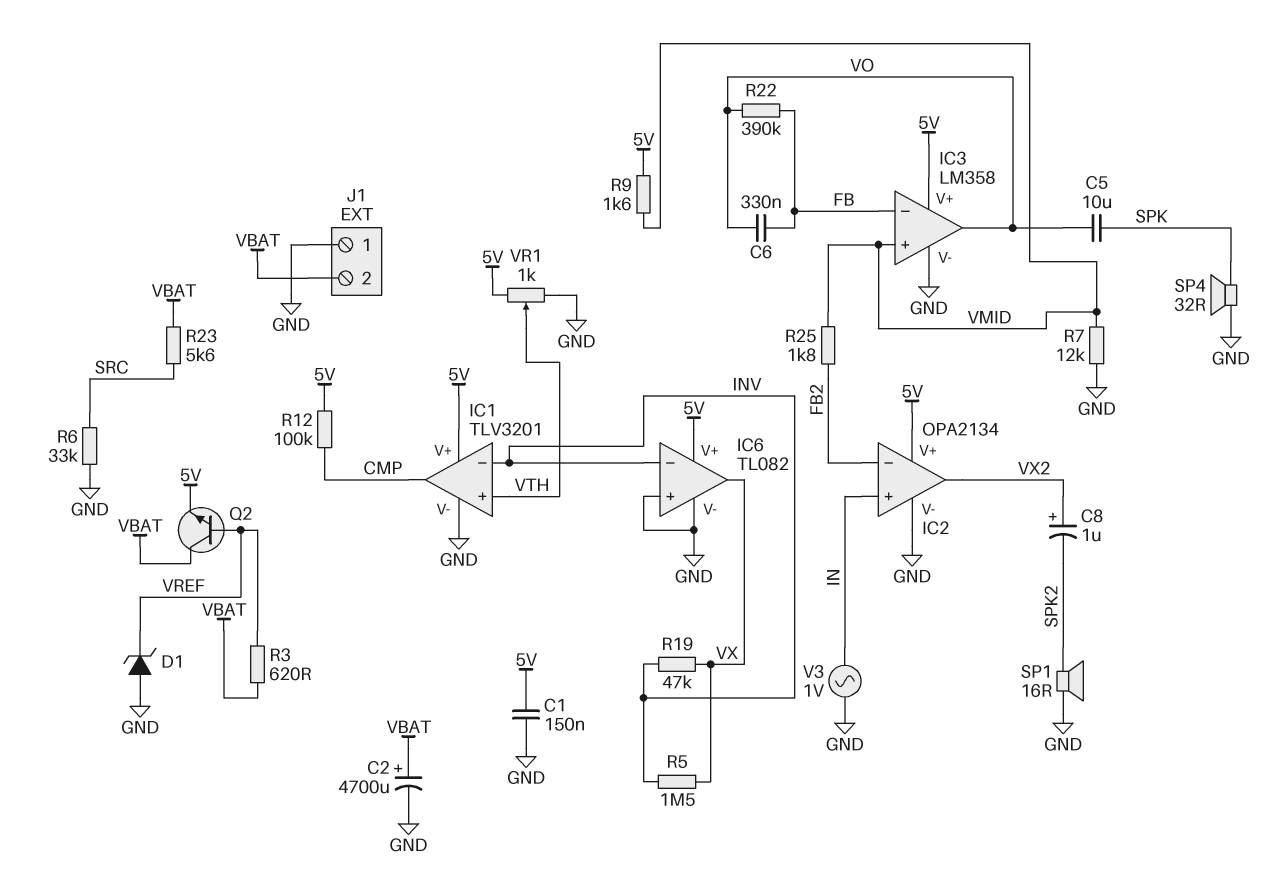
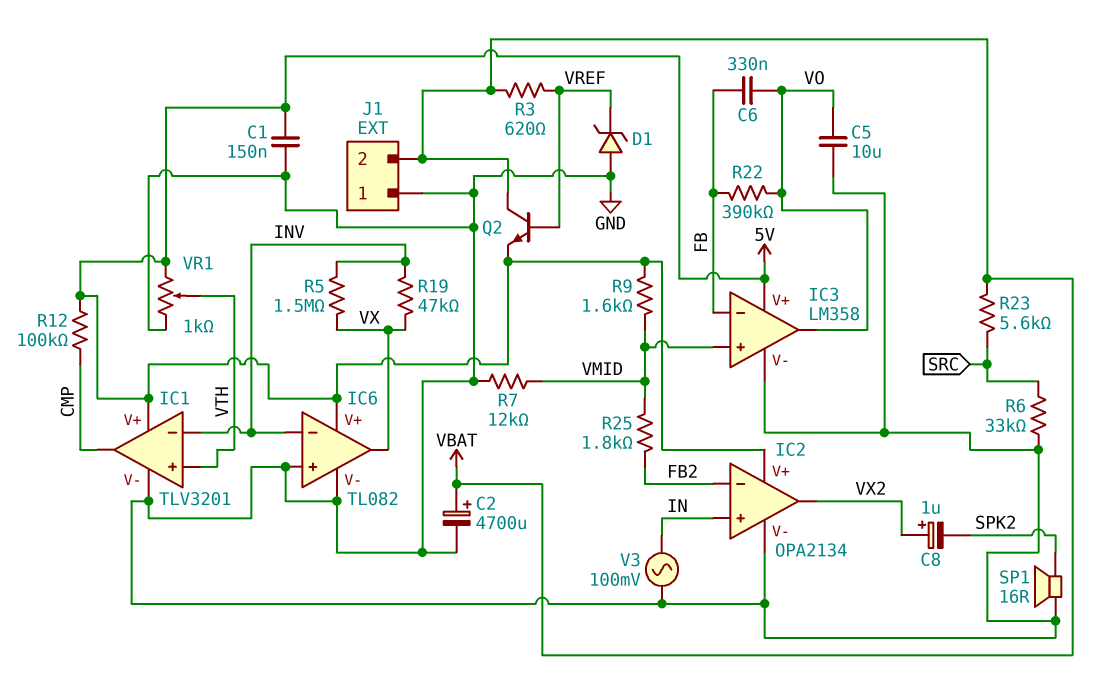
C5: 10uF (SPK, VO) -> 10uF (GND, VO)
SP4: speaker 32R (GND, SPK) -> none
V3: AC 1V (GND, IN) -> AC 100mV (GND, IN)

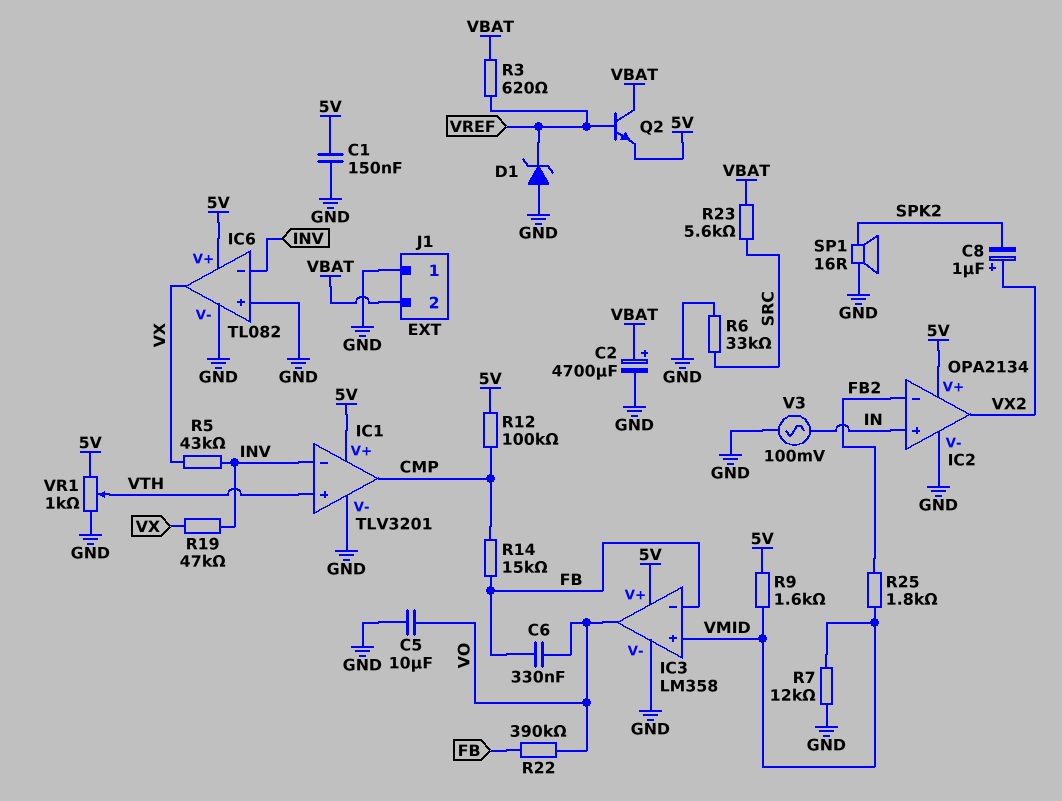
R5: 1.5M (INV, VX) -> 43k (INV, VX)
R14: none -> 15k (CMP, FB)

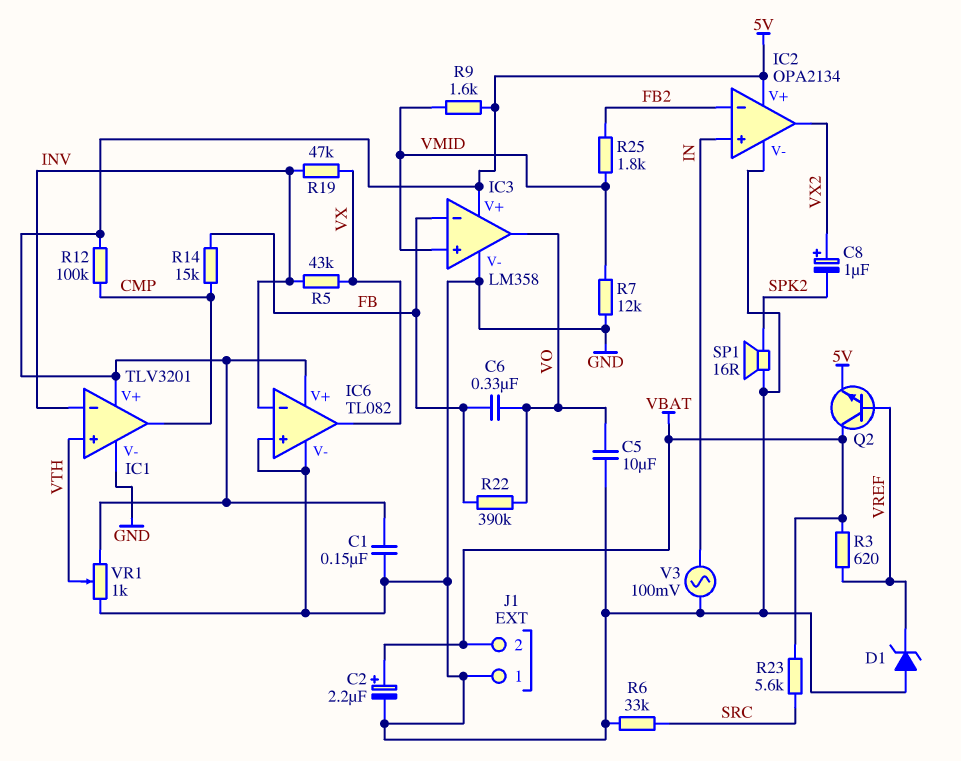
C2: 4700uF (plus VBAT, minus GND) -> 2.2uF (plus VBAT, minus GND)

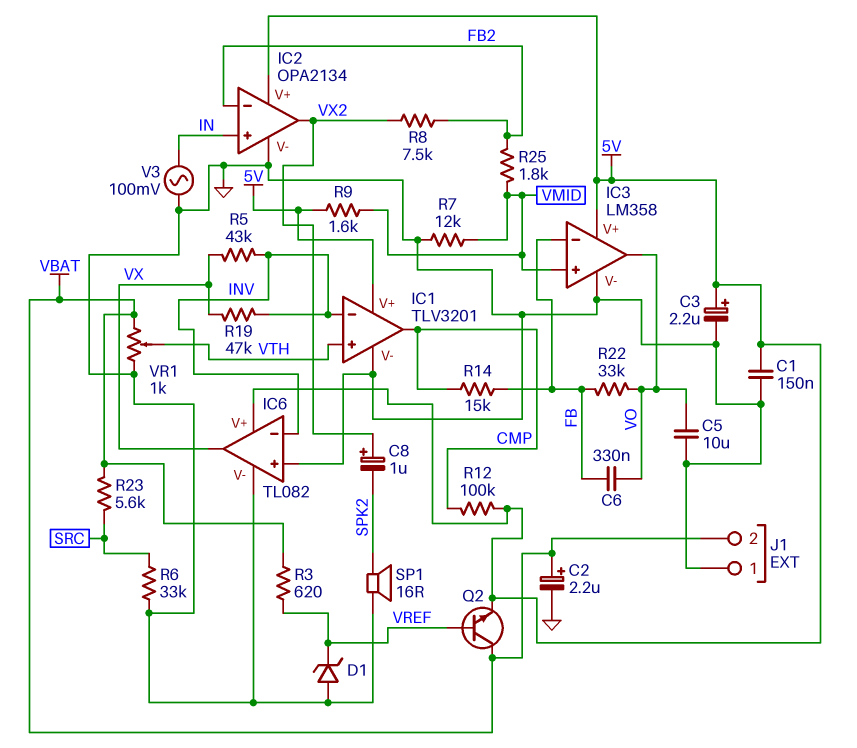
C3: none -> 2.2uF (plus 5V, minus GND)
R8: none -> 7.5k (FB2, VX2)
R22: 390k (FB, VO) -> 33k (FB, VO)
VR1: 1k (5V, GND, wiper VTH) -> 1k (GND, VBAT, wiper VTH)

